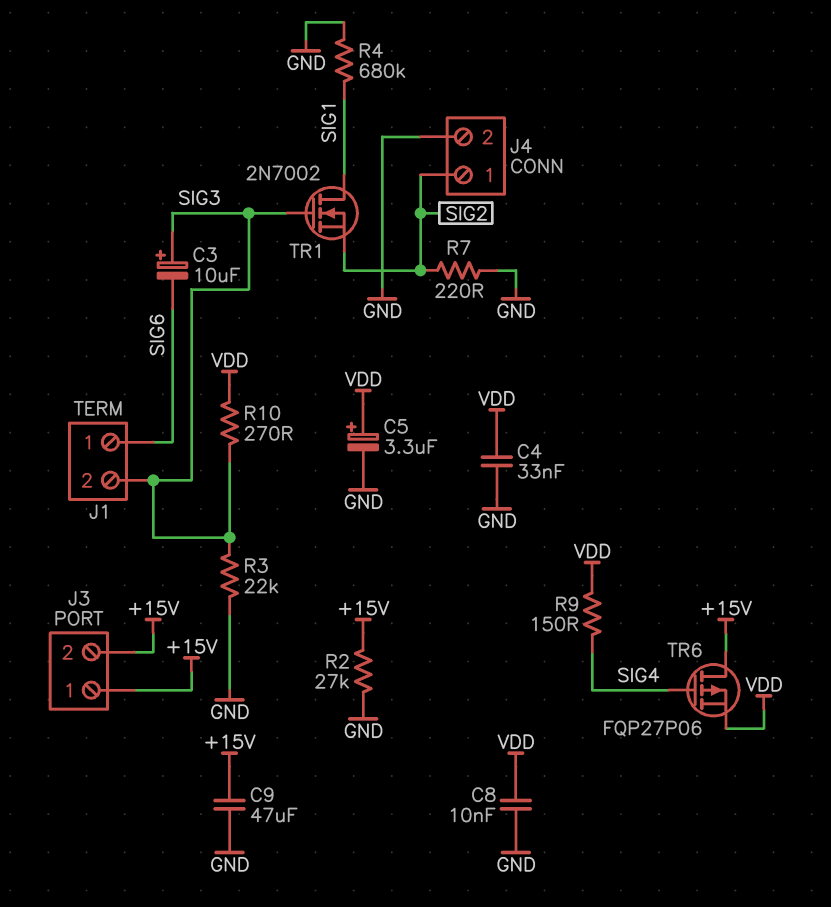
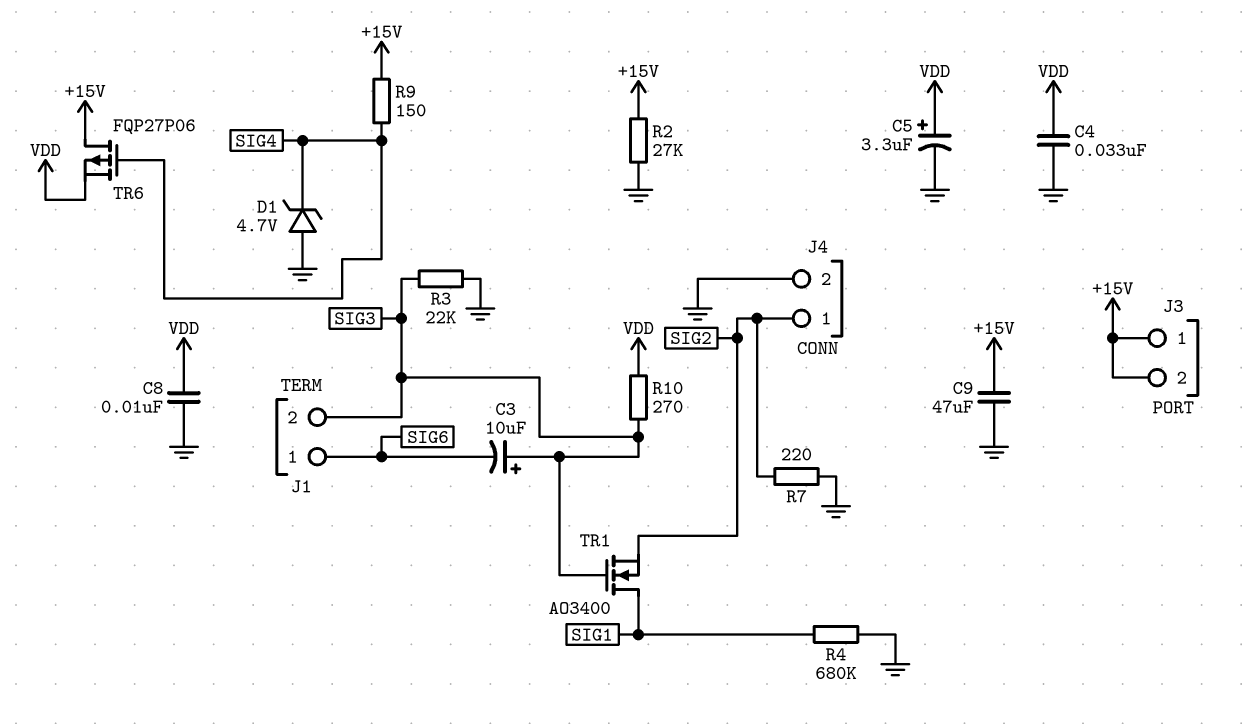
D1: none -> zener 4.7V (A GND, K SIG4)
R9: 150 (SIG4, VDD) -> 150 (+15V, SIG4)
TR1: NMOS 2N7002 (G SIG3, D SIG1, S SIG2) -> NMOS AO3400 (G SIG3, D SIG1, S SIG2)

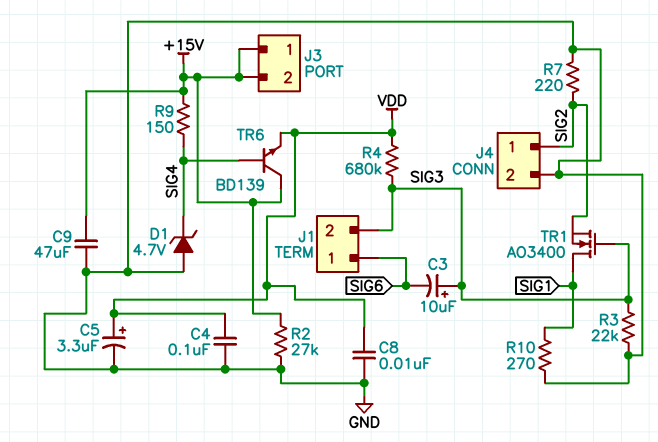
C4: 33nF (GND, VDD) -> 100nF (GND, VDD)
R4: 680k (GND, SIG1) -> 680k (SIG3, VDD)
R10: 270 (SIG3, VDD) -> 270 (GND, SIG1)
TR6: PMOS FQP27P06 (G SIG4, D +15V, S VDD) -> NPN BD139 (B SIG4, C +15V, E VDD)

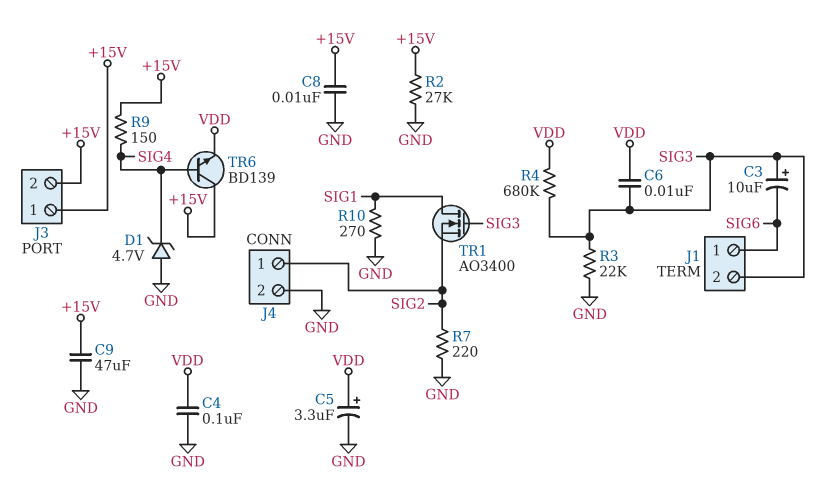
C6: none -> 10nF (SIG3, VDD)
C8: 10nF (GND, VDD) -> 10nF (+15V, GND)

